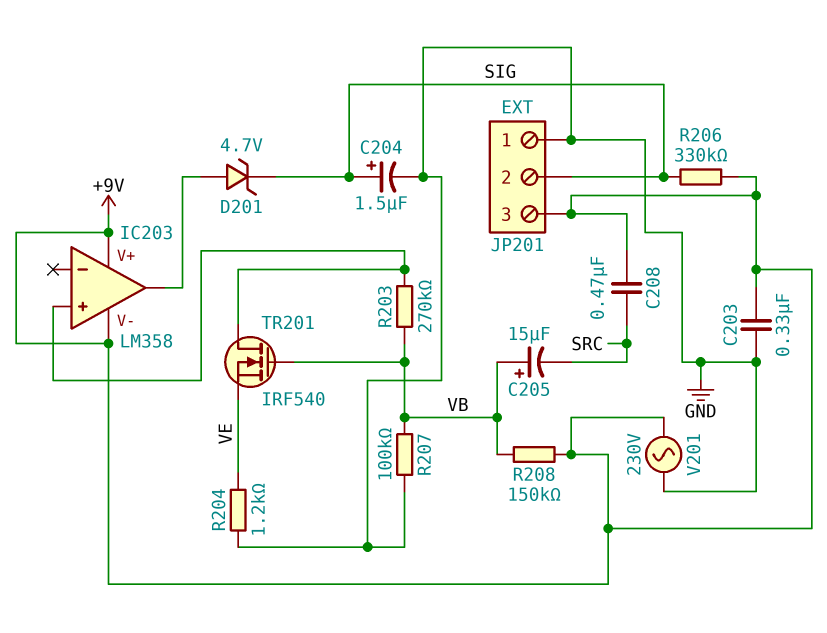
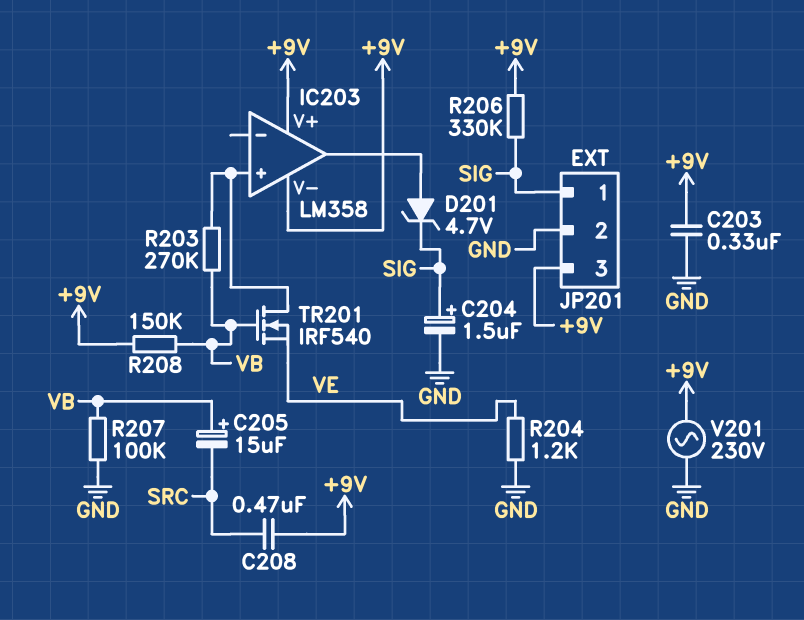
JP201 pin 1: GND -> SIG
JP201 pin 2: SIG -> GND

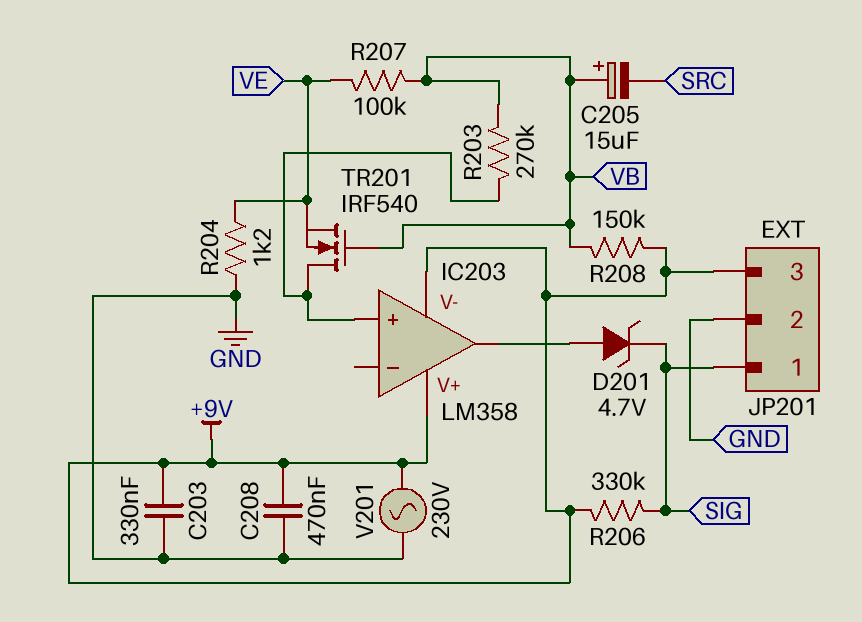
C204: 1.5uF (plus SIG, minus GND) -> none
C208: 470nF (+9V, SRC) -> 470nF (+9V, GND)
R207: 100k (GND, VB) -> 100k (VB, VE)

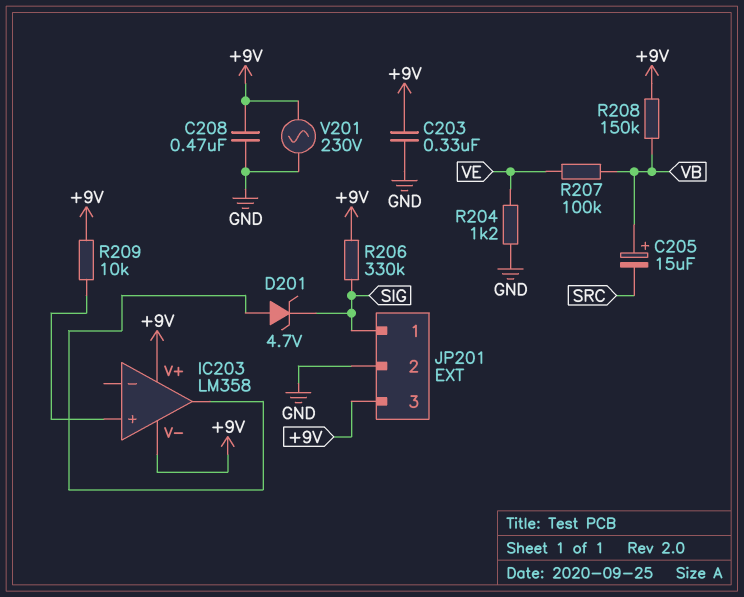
R203: 270k (IC203/in+, VB) -> none
R209: none -> 10k (+9V, IC203/in+)
TR201: NMOS IRF540 (G VB, D IC203/in+, S VE) -> none

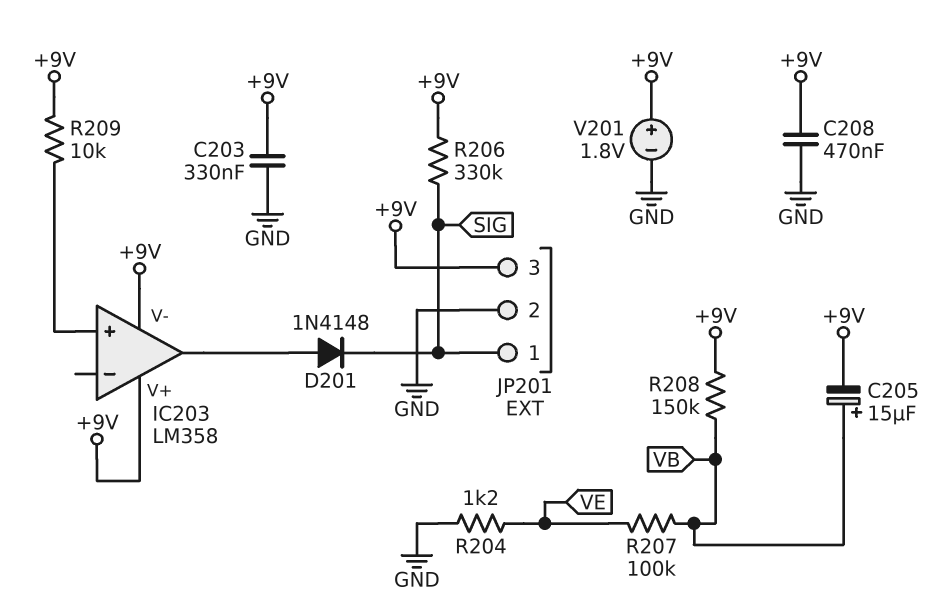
C205: 15uF (plus VB, minus SRC) -> 15uF (plus VB, minus +9V)
D201: zener 4.7V (A IC203/out, K SIG) -> diode 1N4148 (A IC203/out, K SIG)
V201: AC 230V (+9V, GND) -> 1.8V (plus +9V, minus GND)

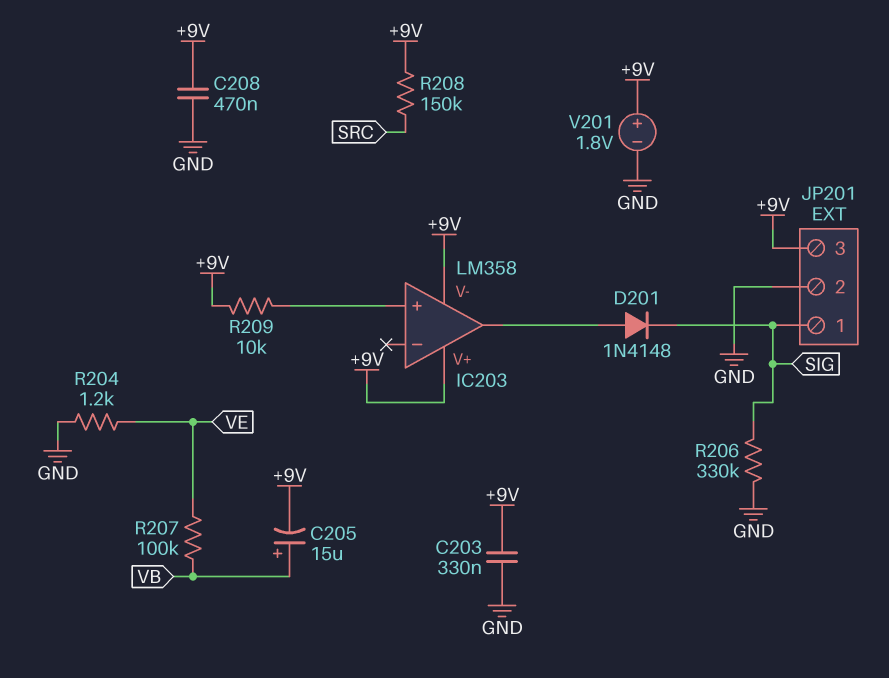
R206: 330k (+9V, SIG) -> 330k (GND, SIG)
R208: 150k (+9V, VB) -> 150k (+9V, SRC)

